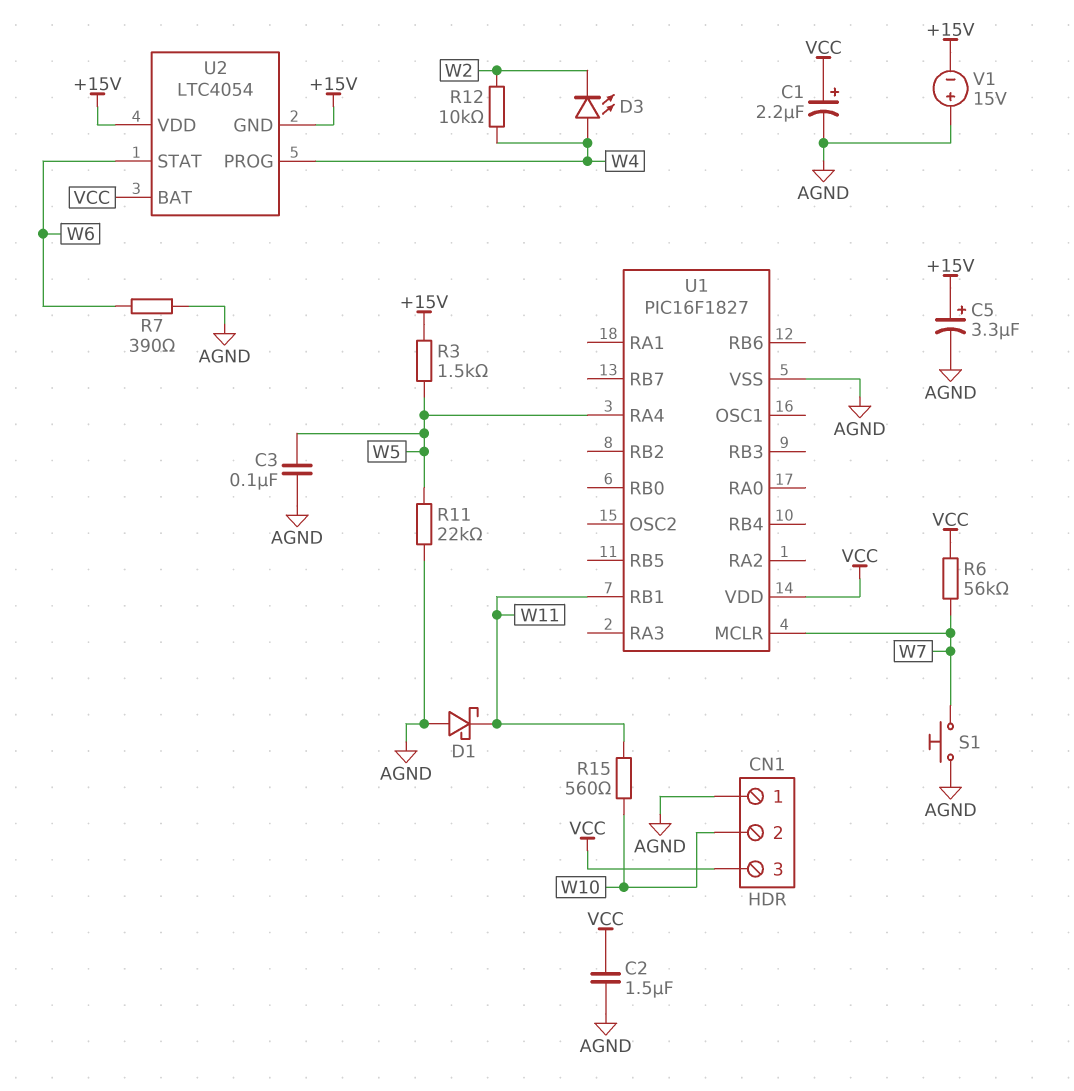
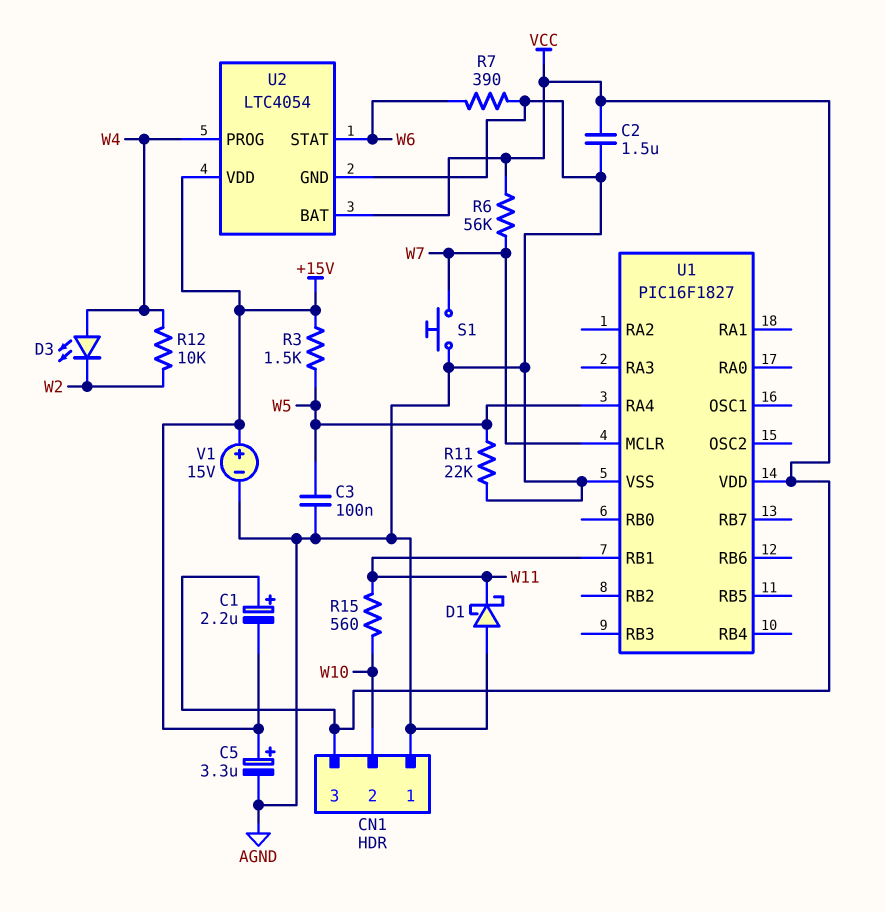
C1: 2.2uF (plus VCC, minus AGND) -> 2.2uF (plus VCC, minus +15V)
U2 pin GND: +15V -> AGND
V1: 15V (plus AGND, minus +15V) -> 15V (plus +15V, minus AGND)

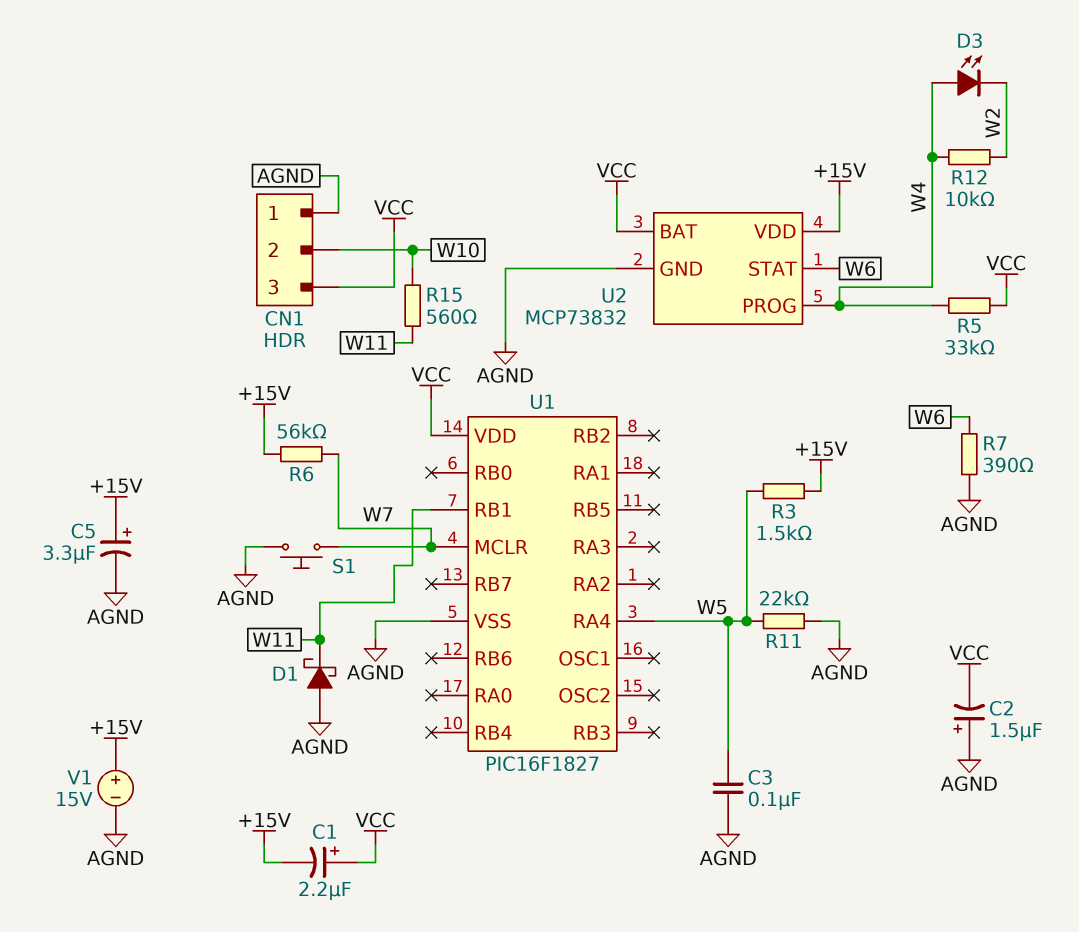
C2: 1.5uF (AGND, VCC) -> 1.5uF (plus AGND, minus VCC)
R5: none -> 33k (VCC, W4)
R6: 56k (VCC, W7) -> 56k (+15V, W7)
U2: LTC4054 -> MCP73832

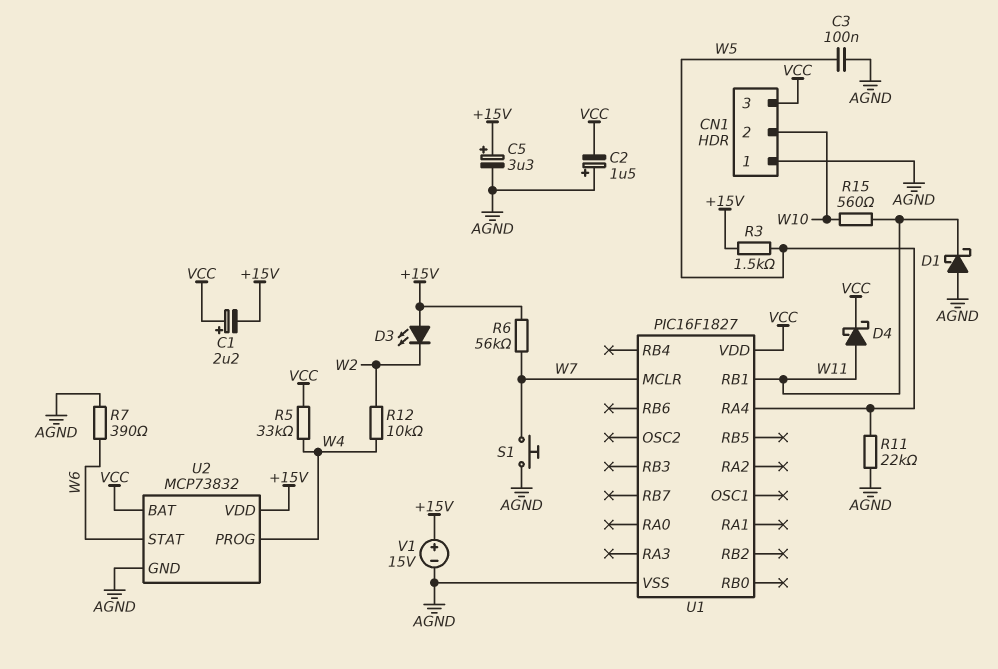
D3: LED (A W4, K W2) -> LED (A +15V, K W2)
D4: none -> schottky (A W11, K VCC)

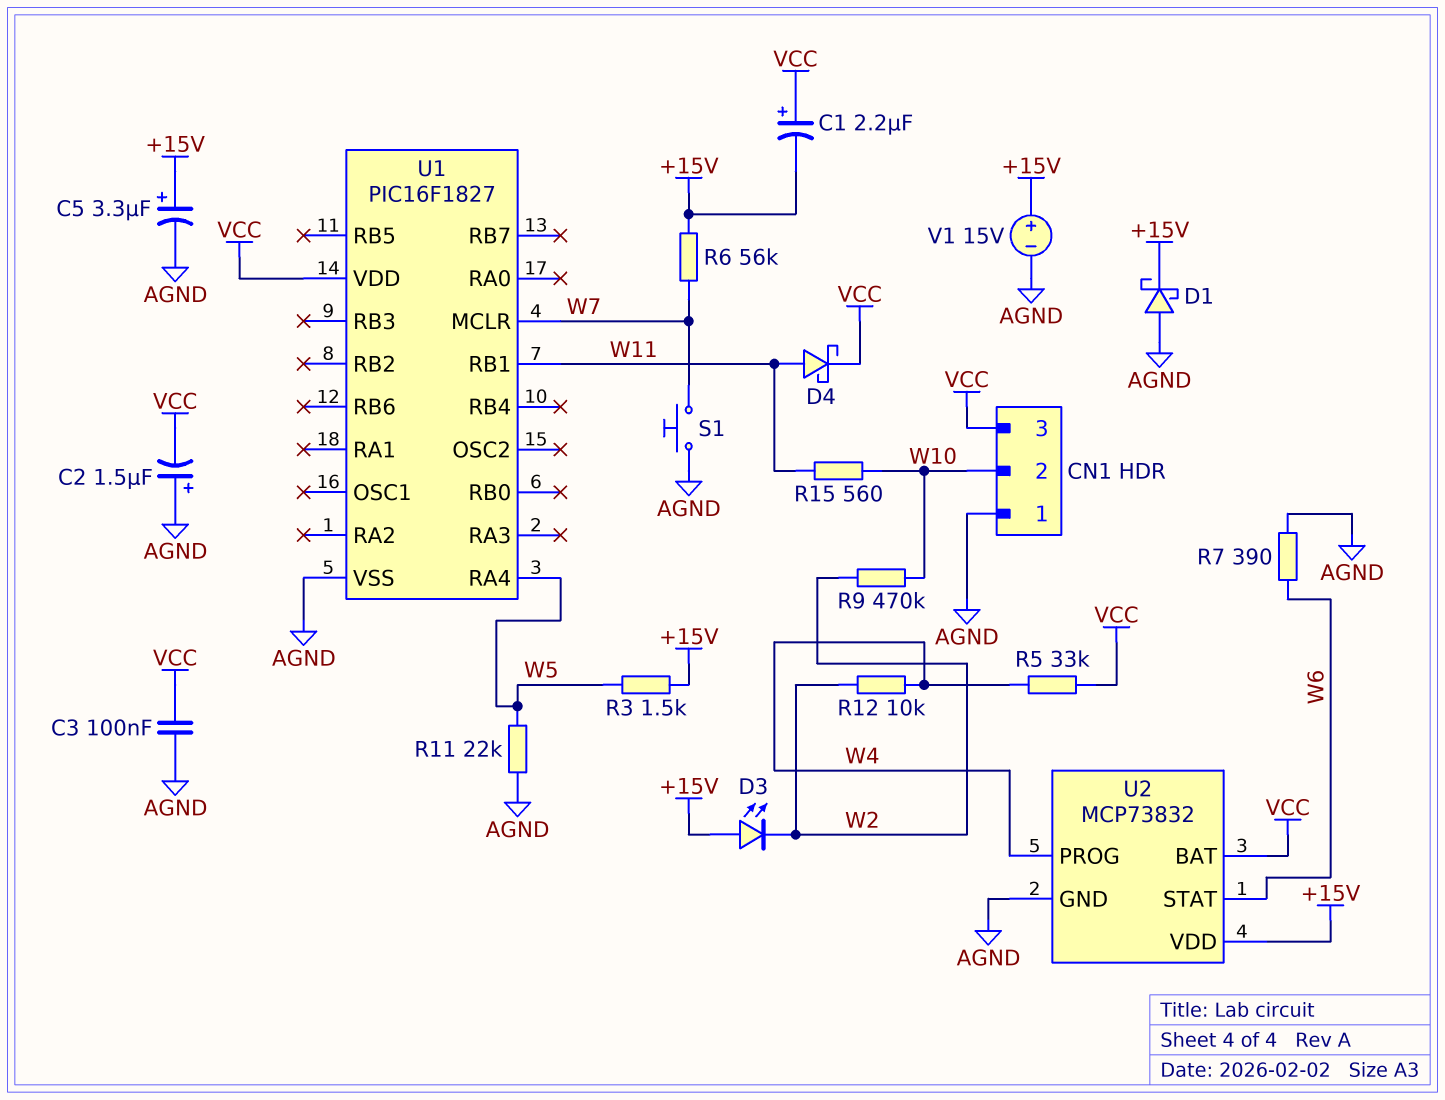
C3: 100nF (AGND, W5) -> 100nF (AGND, VCC)
D1: schottky (A AGND, K W11) -> schottky (A AGND, K +15V)
R9: none -> 470k (W2, W10)

